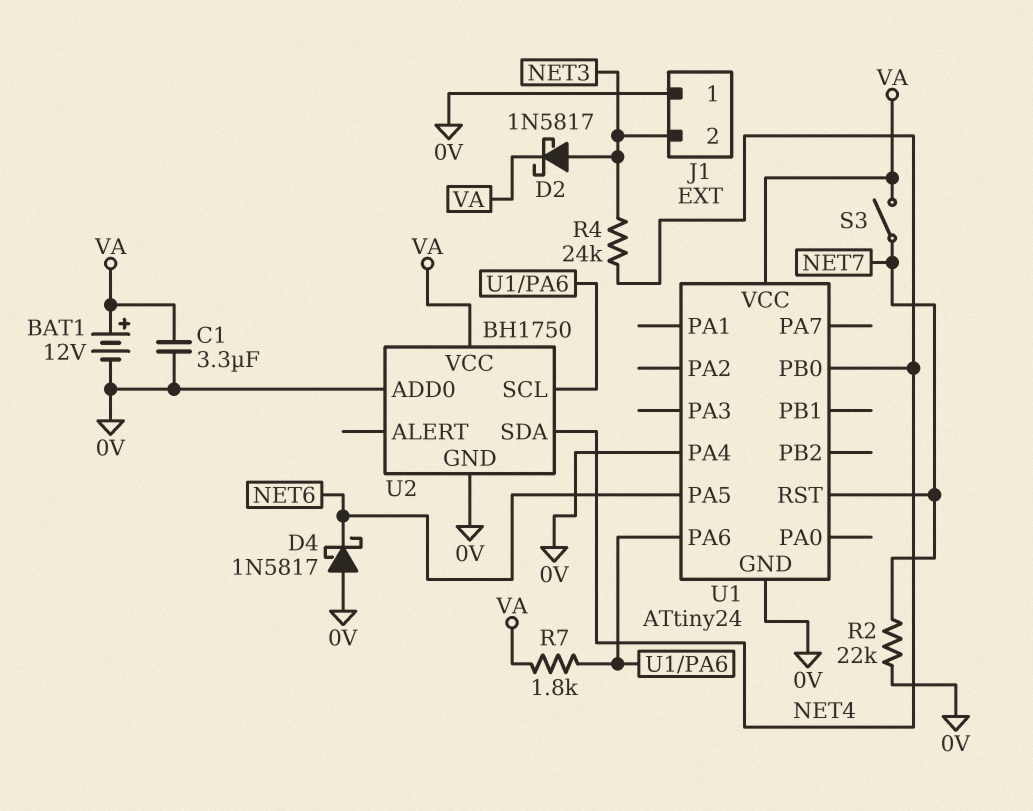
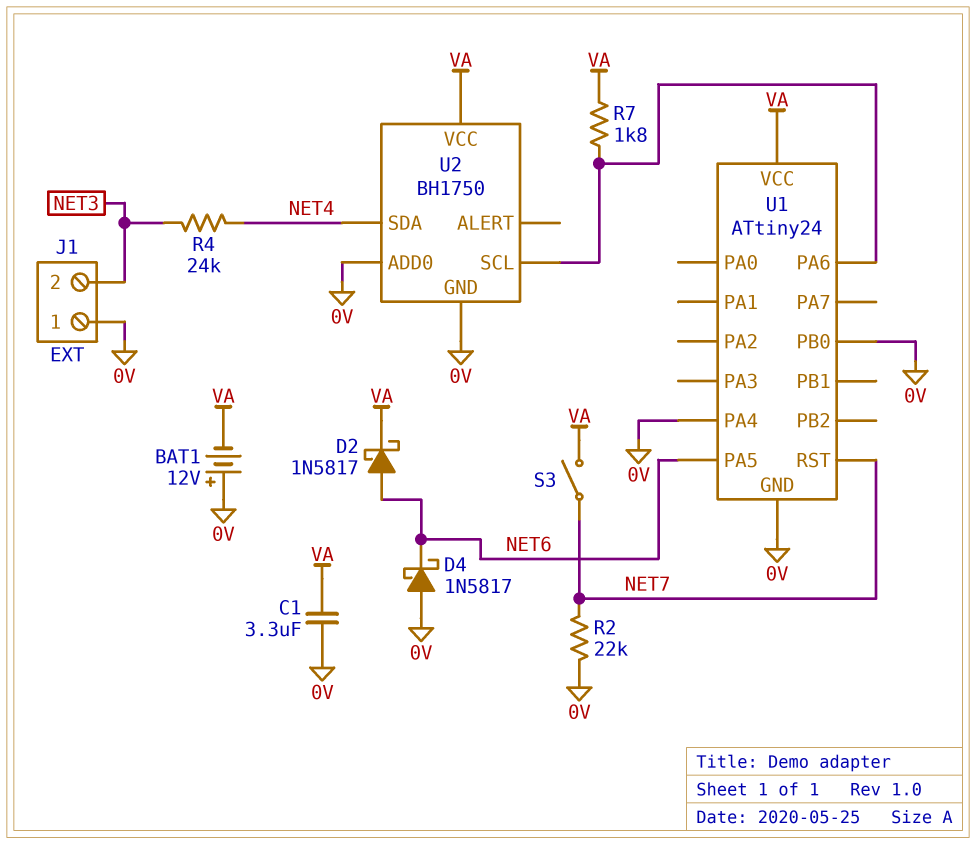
BAT1: 12V (plus VA, minus 0V) -> 12V (plus 0V, minus VA)
D2: schottky 1N5817 (A NET3, K VA) -> schottky 1N5817 (A NET6, K VA)
U1 pin PB0: NET4 -> 0V

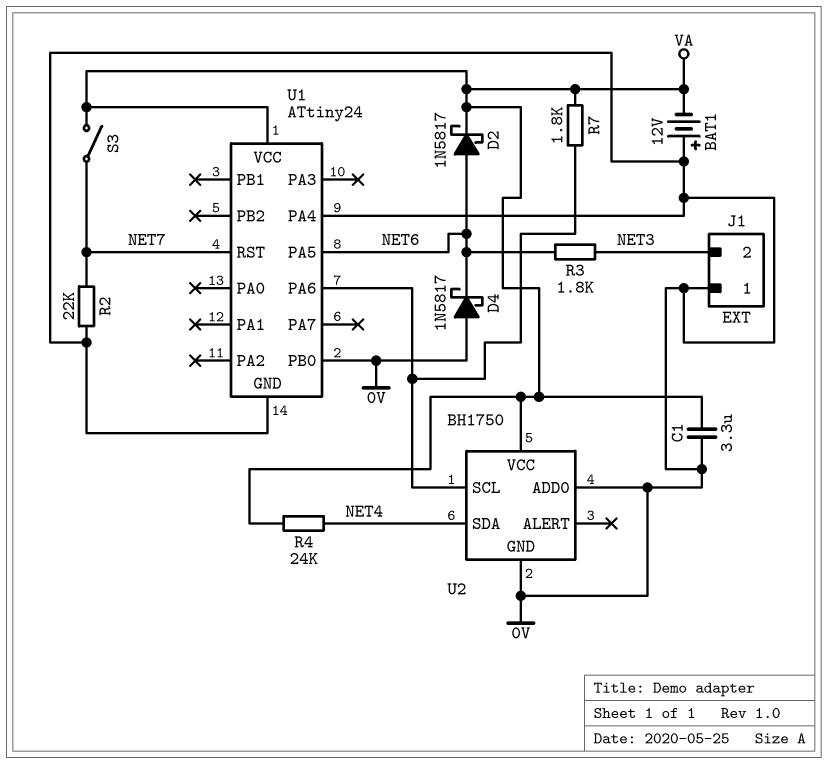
R3: none -> 1.8k (NET3, NET6)
R4: 24k (NET3, NET4) -> 24k (NET4, VA)

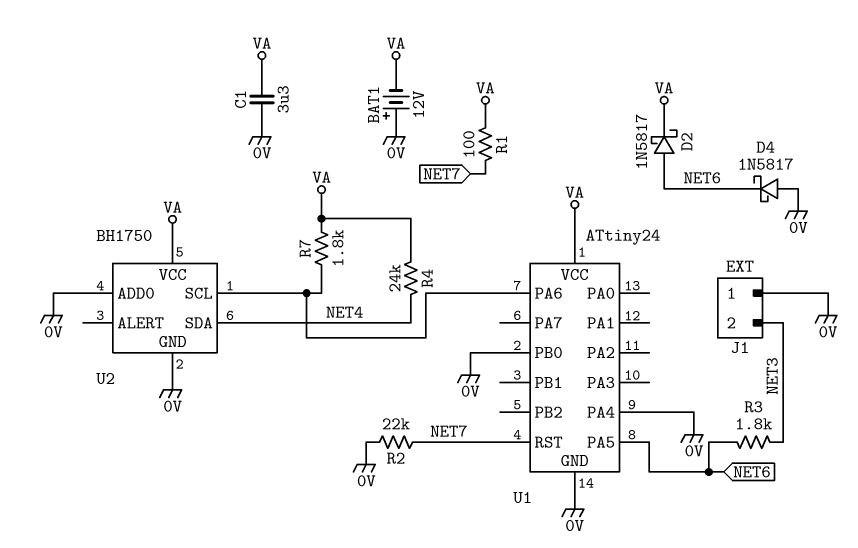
R1: none -> 100 (NET7, VA)
S3: switch (NET7, VA) -> none

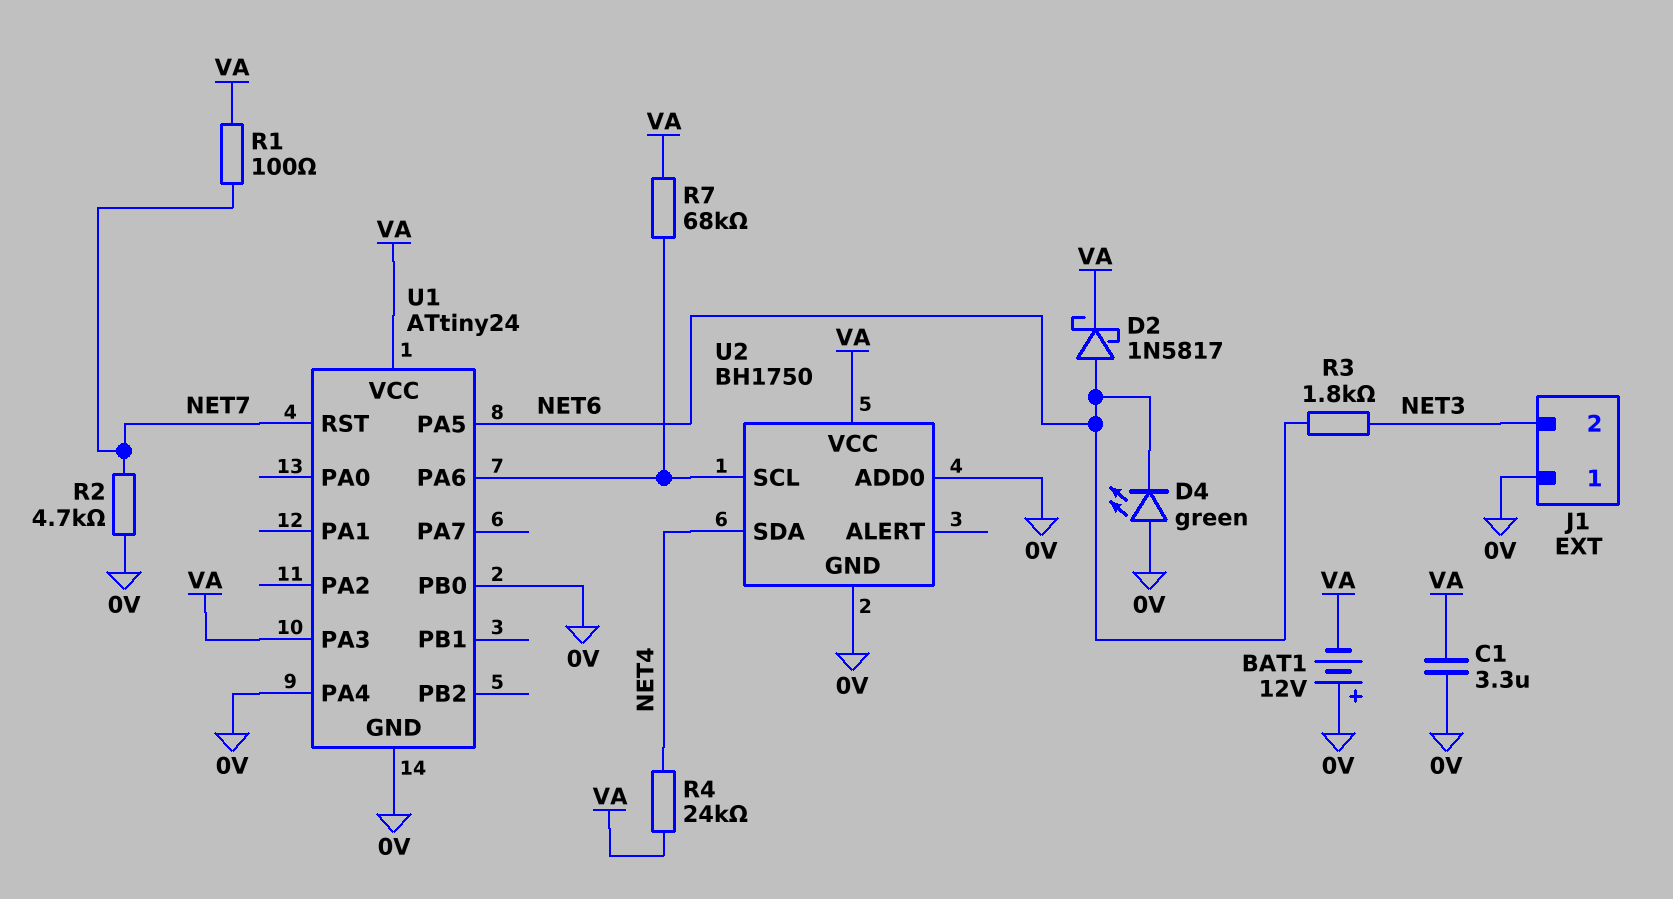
D4: schottky 1N5817 (A 0V, K NET6) -> LED green (A 0V, K NET6)
R2: 22k (0V, NET7) -> 4.7k (0V, NET7)
R7: 1.8k (U1/PA6, VA) -> 68k (U1/PA6, VA)
U1 pin PA3: none -> VA

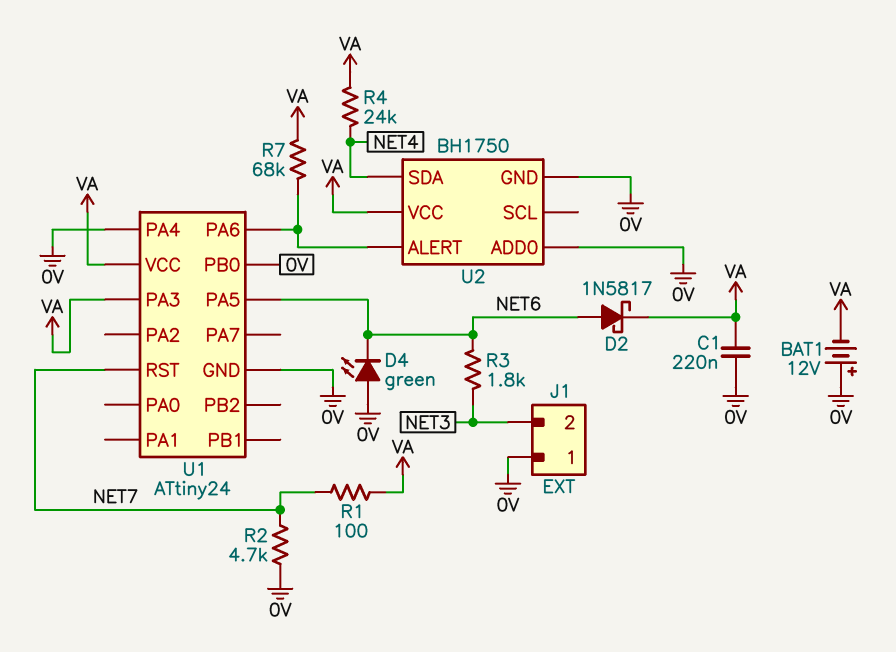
C1: 3.3uF (0V, VA) -> 220nF (0V, VA)
U2 pin ALERT: none -> U1/PA6
U2 pin SCL: U1/PA6 -> none

